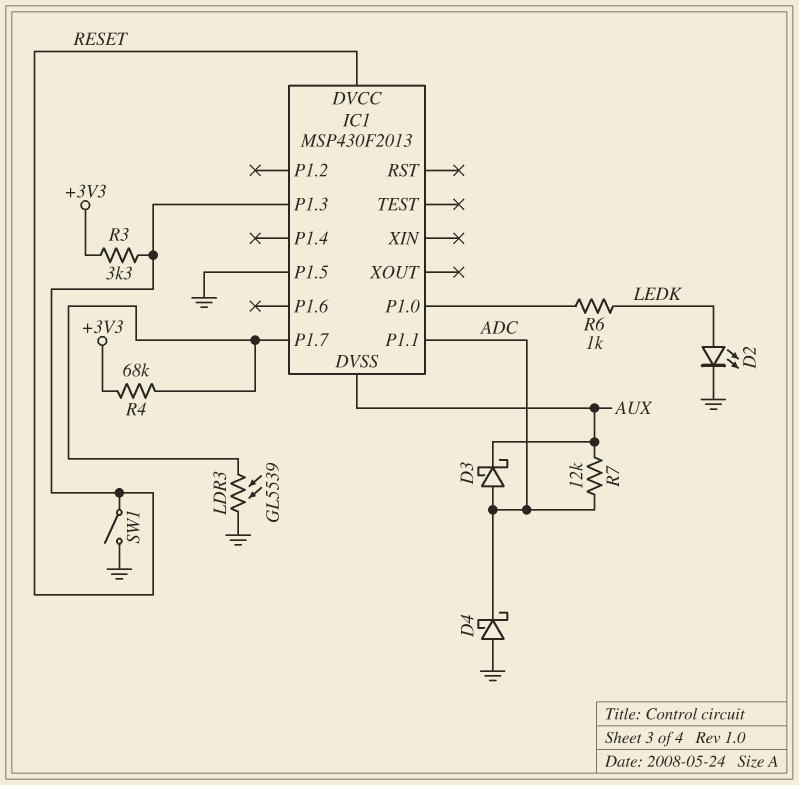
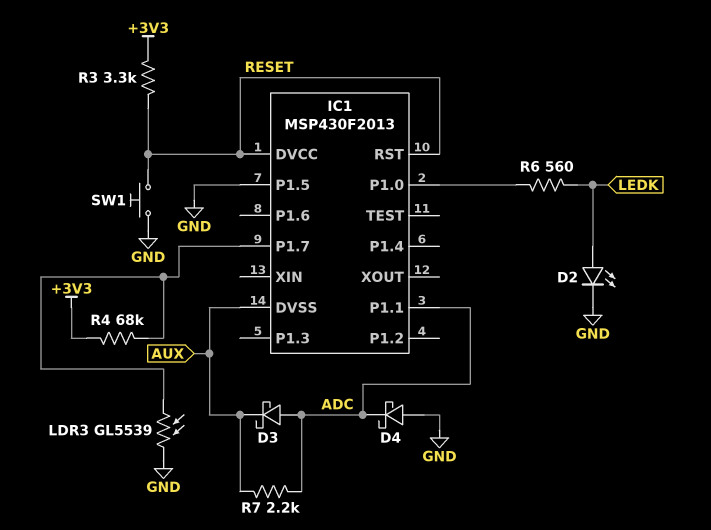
IC1 pin P1.3: RESET -> none
IC1 pin RST: none -> RESET
R6: 1k (IC1/P1.0, LEDK) -> 560 (IC1/P1.0, LEDK)
R7: 12k (ADC, AUX) -> 2.2k (ADC, AUX)
SW1: switch (GND, RESET) -> button (GND, RESET)

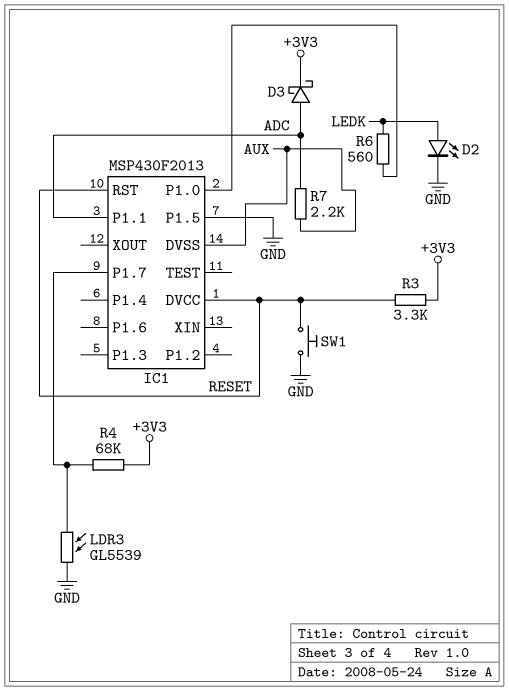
D3: schottky (A ADC, K AUX) -> schottky (A ADC, K +3V3)
D4: schottky (A GND, K ADC) -> none

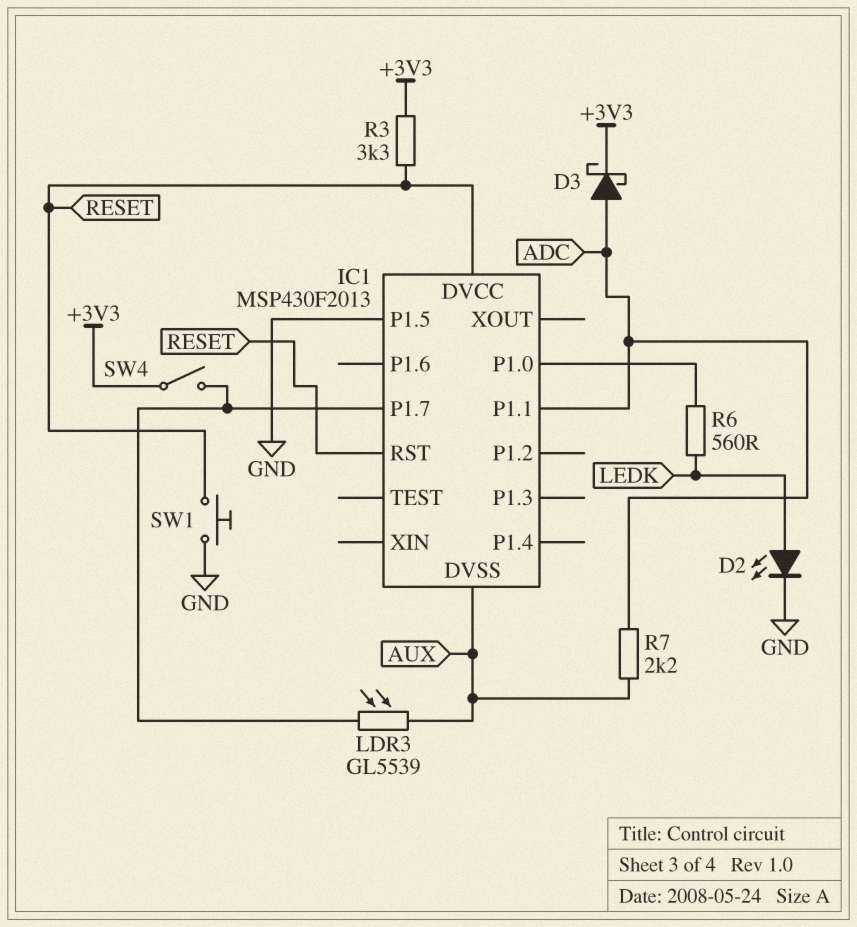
LDR3: GL5539 (GND, IC1/P1.7) -> GL5539 (AUX, IC1/P1.7)
R4: 68k (+3V3, IC1/P1.7) -> none
SW4: none -> switch (+3V3, IC1/P1.7)

